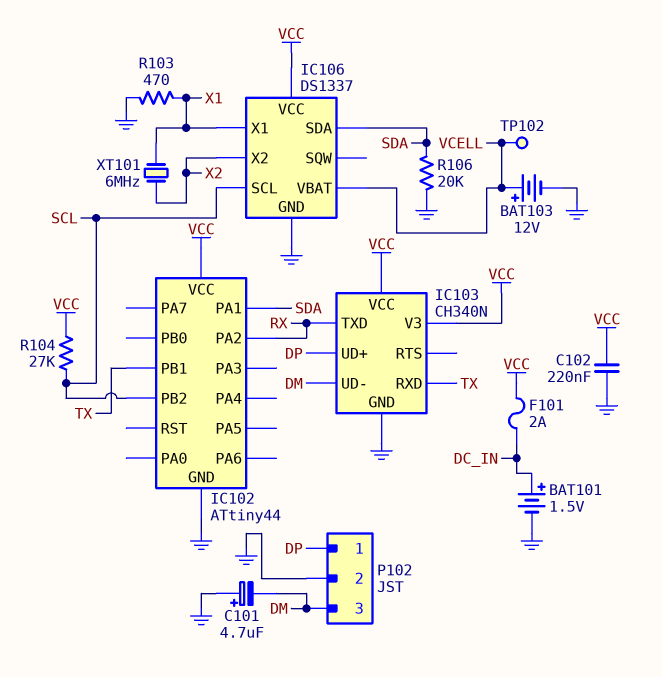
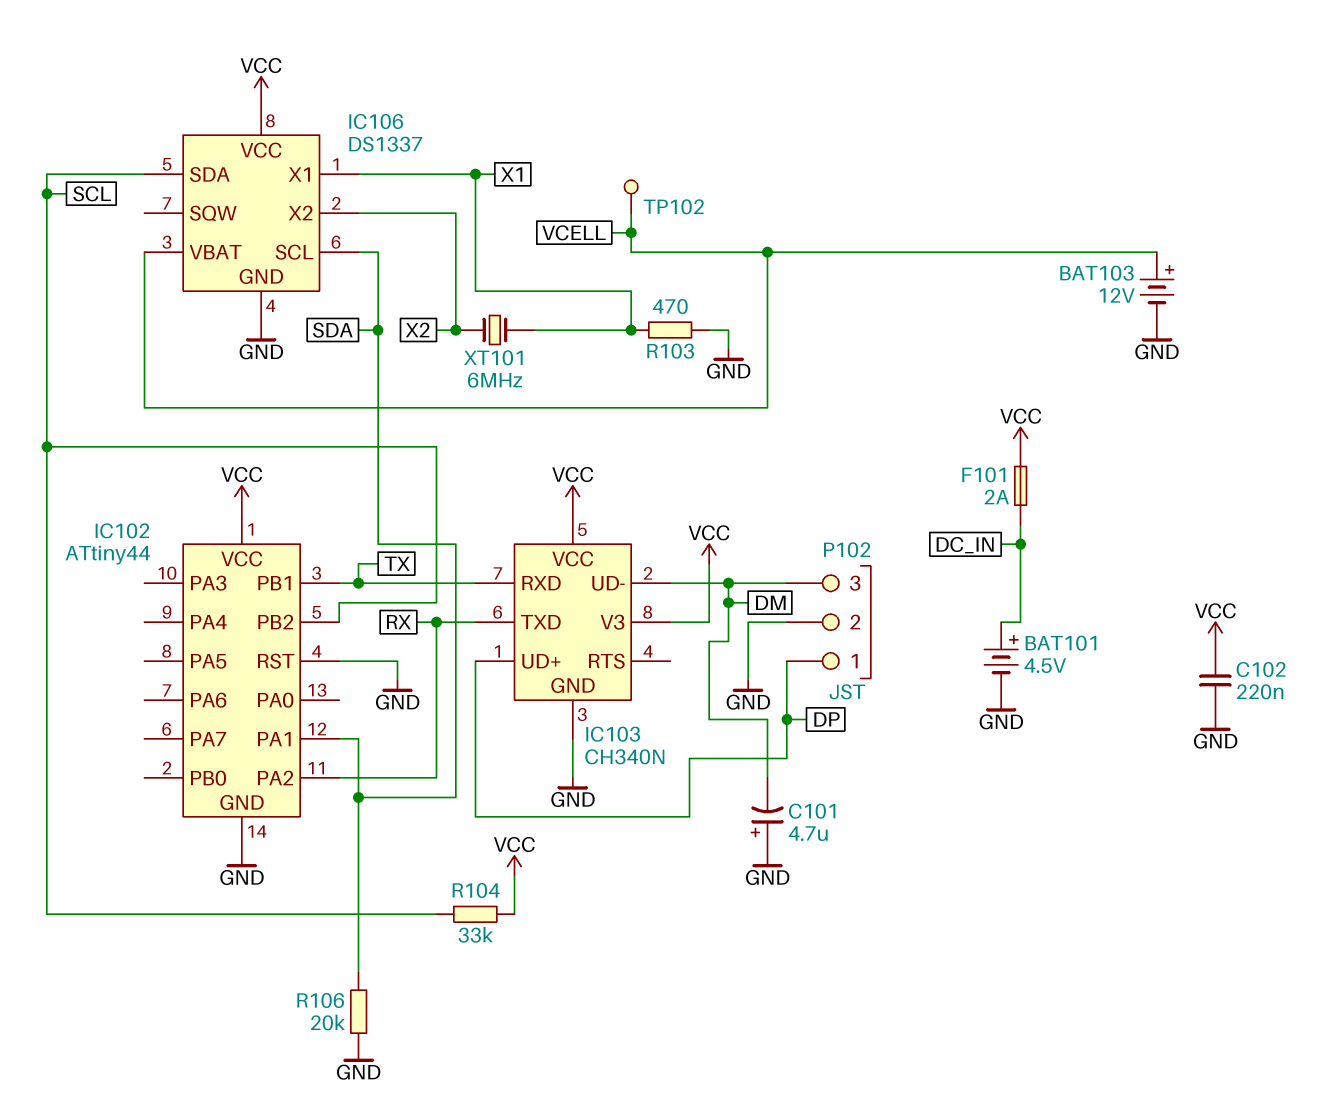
BAT101: 1.5V (plus DC_IN, minus GND) -> 4.5V (plus DC_IN, minus GND)
IC102 pin RST: none -> GND
IC106 pin SCL: SCL -> SDA
IC106 pin SDA: SDA -> SCL
R104: 27k (SCL, VCC) -> 33k (SCL, VCC)

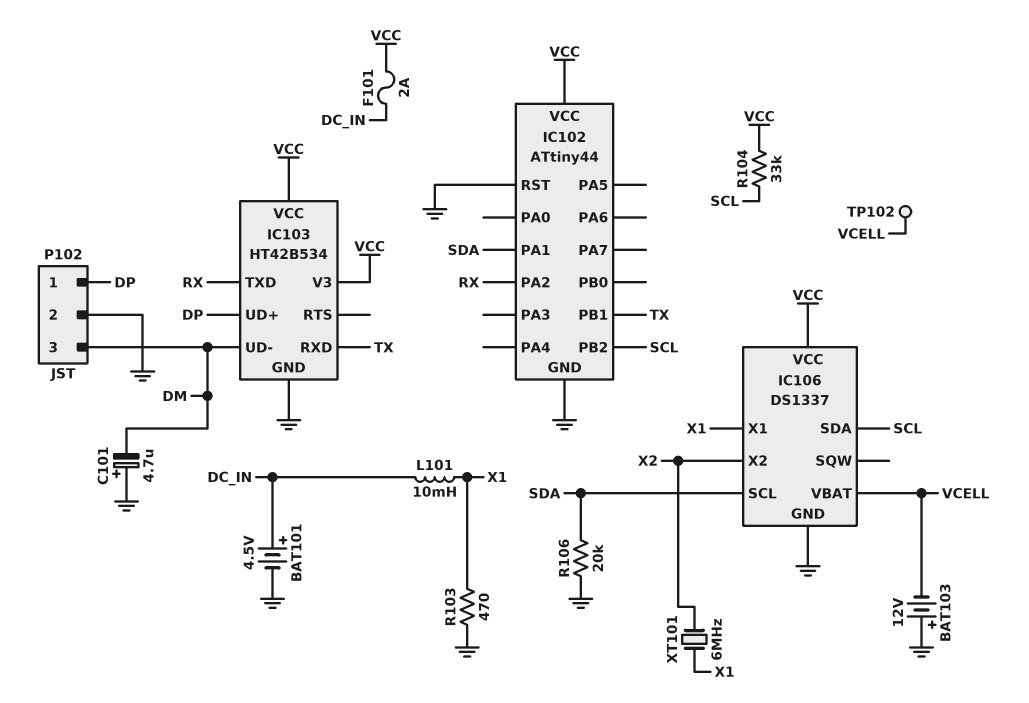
BAT103: 12V (plus VCELL, minus GND) -> 12V (plus GND, minus VCELL)
C102: 220nF (GND, VCC) -> none
IC103: CH340N -> HT42B534
L101: none -> 10mH (DC_IN, X1)

